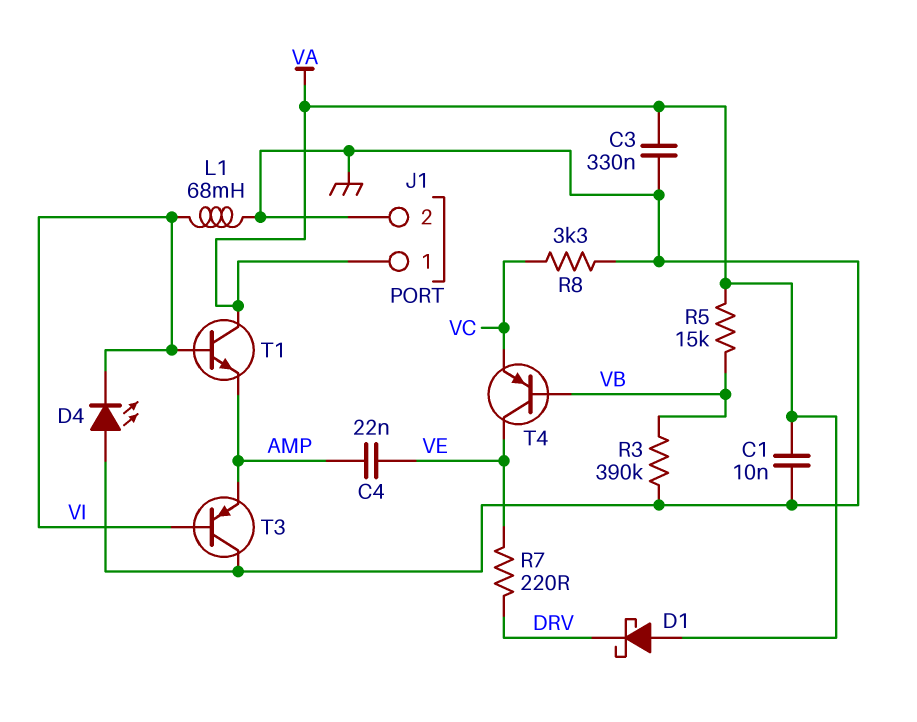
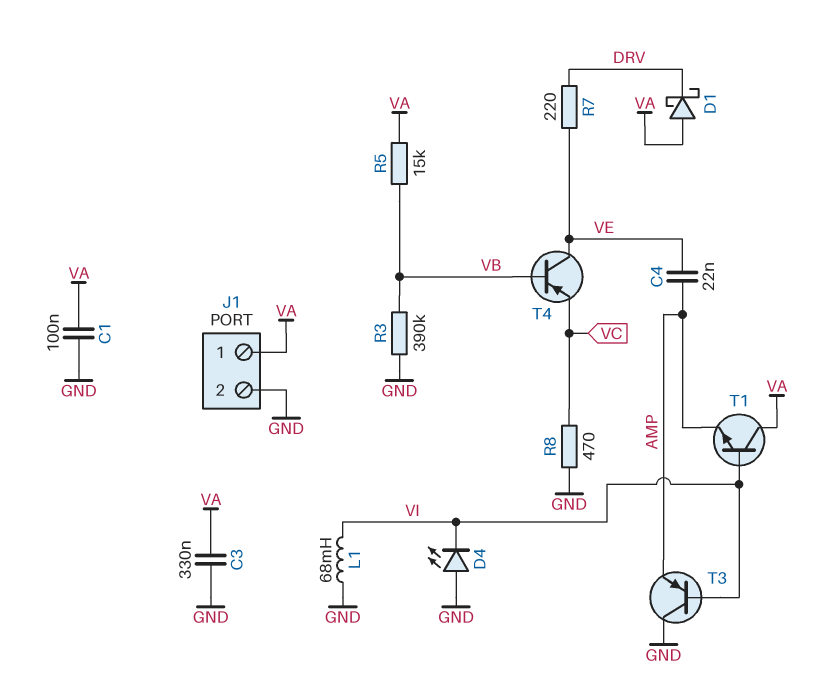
C1: 10nF (GND, VA) -> 100nF (GND, VA)
R8: 3.3k (GND, VC) -> 470 (GND, VC)

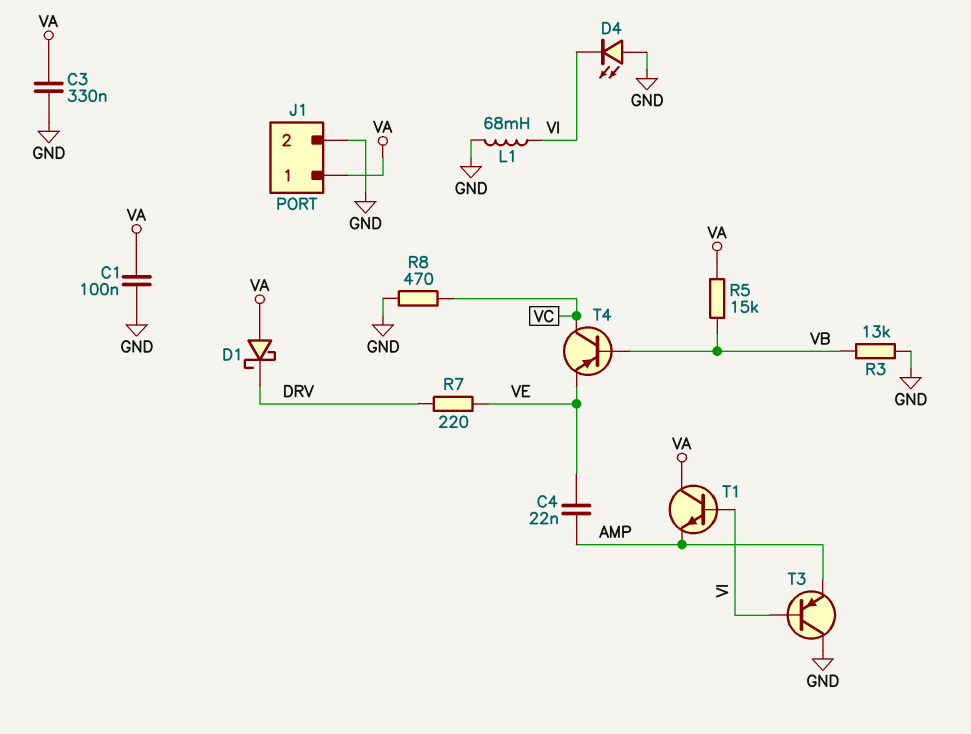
R3: 390k (GND, VB) -> 13k (GND, VB)
T4: PNP (B VB, C VE, E VC) -> PNP (B VB, C VC, E VE)

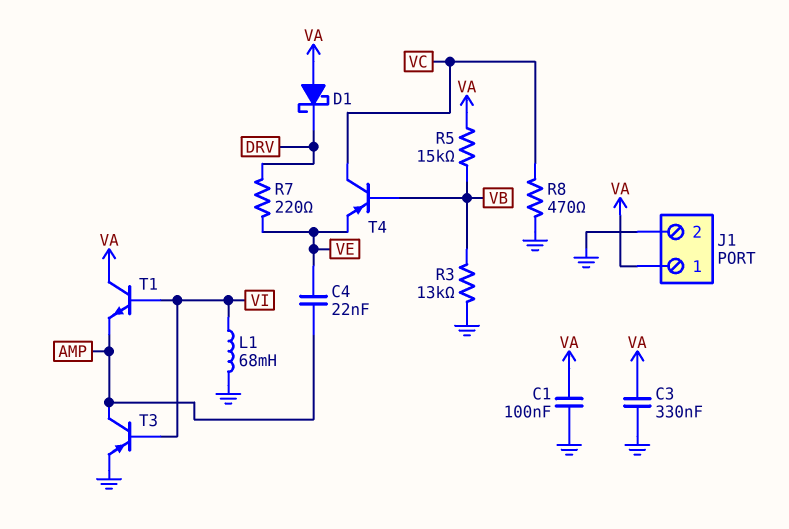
D4: LED (A GND, K VI) -> none
T3: PNP (B VI, C GND, E AMP) -> PNP (B VI, C AMP, E GND)

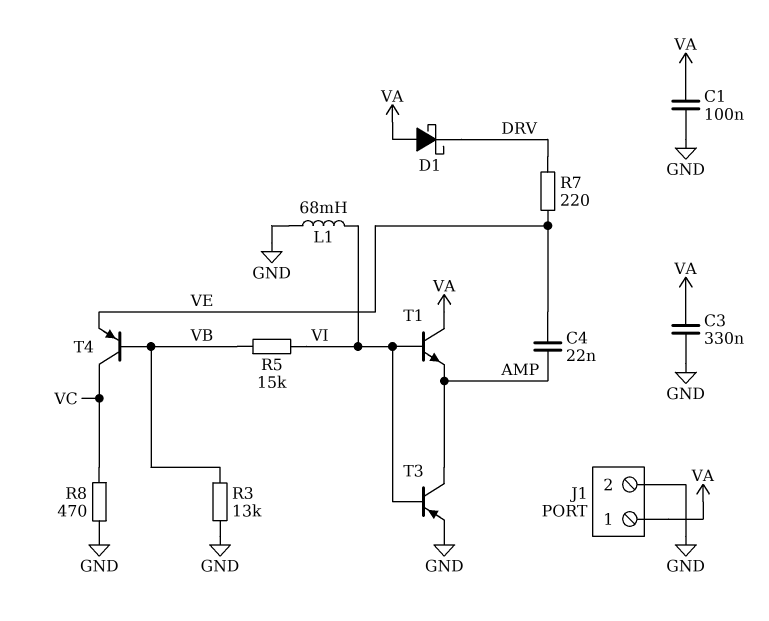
R5: 15k (VA, VB) -> 15k (VB, VI)

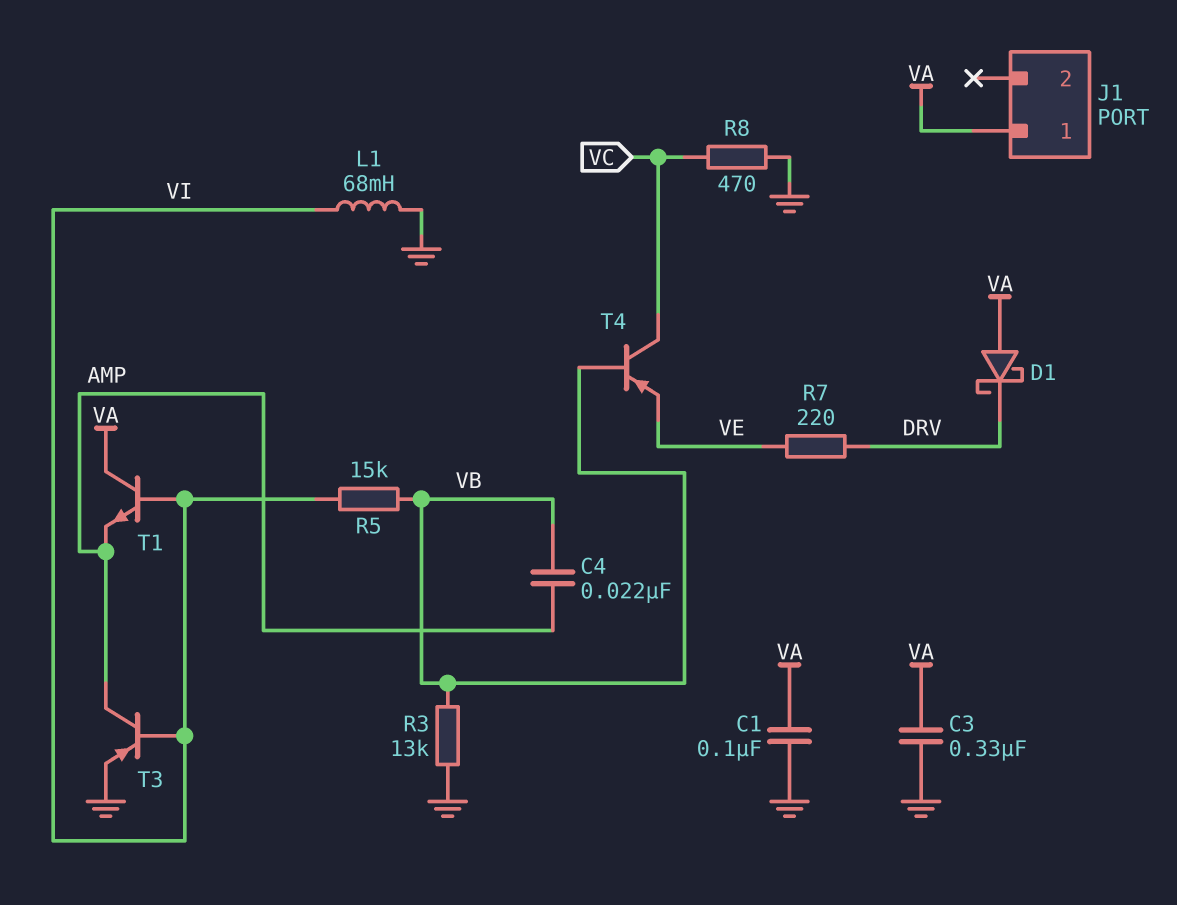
C4: 22nF (AMP, VE) -> 22nF (AMP, VB)
J1 pin 2: GND -> none

